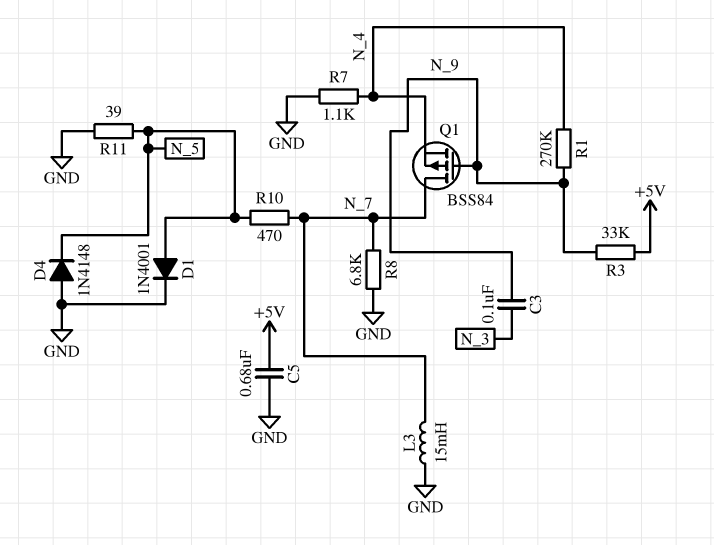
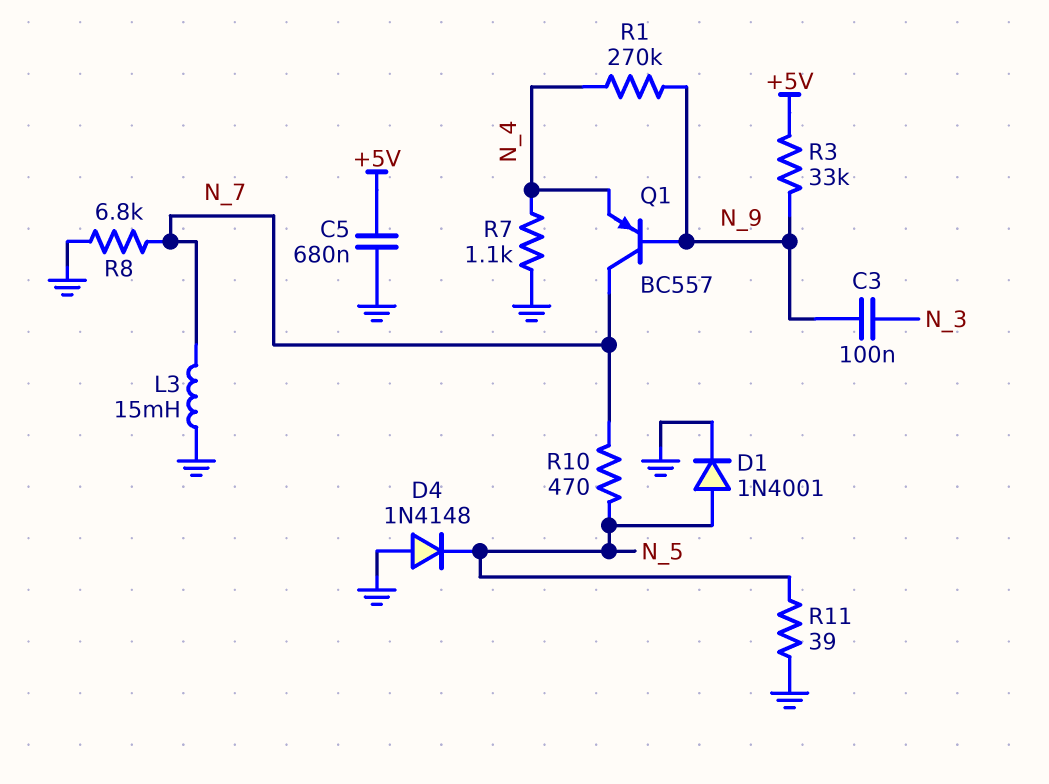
Q1: PMOS BSS84 (G N_9, D N_7, S N_4) -> PNP BC557 (B N_9, C N_7, E N_4)

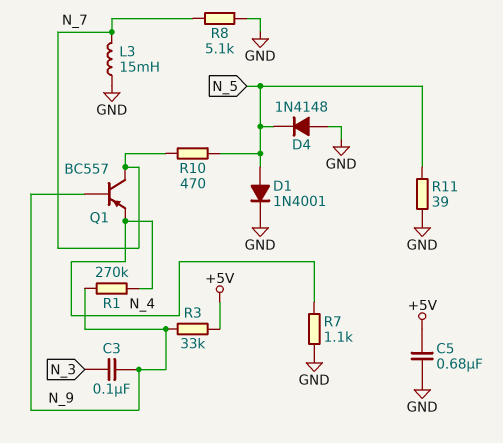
R8: 6.8k (GND, N_7) -> 5.1k (GND, N_7)

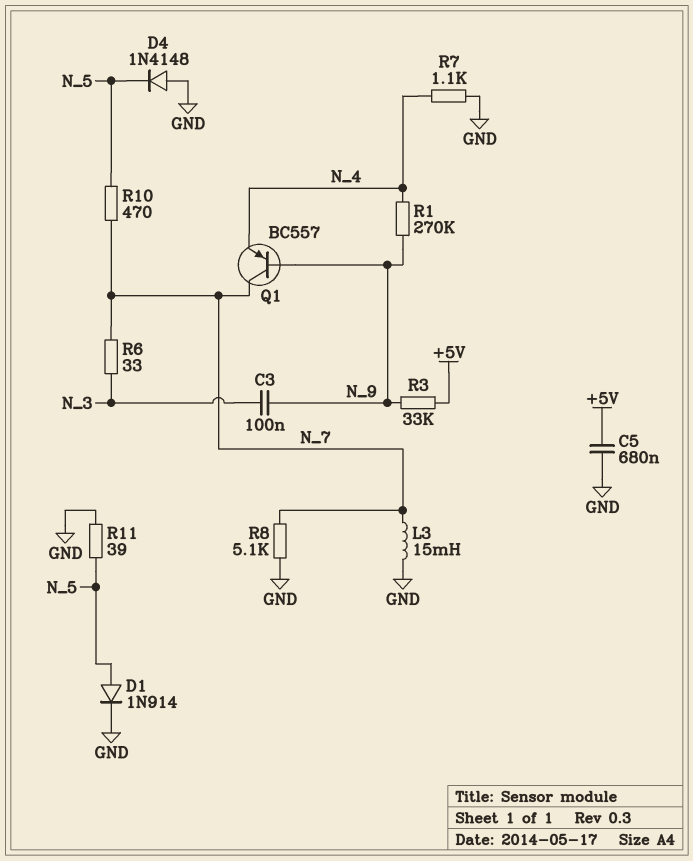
D1: diode 1N4001 (A N_5, K GND) -> diode 1N914 (A N_5, K GND)
R6: none -> 33 (N_3, N_7)

